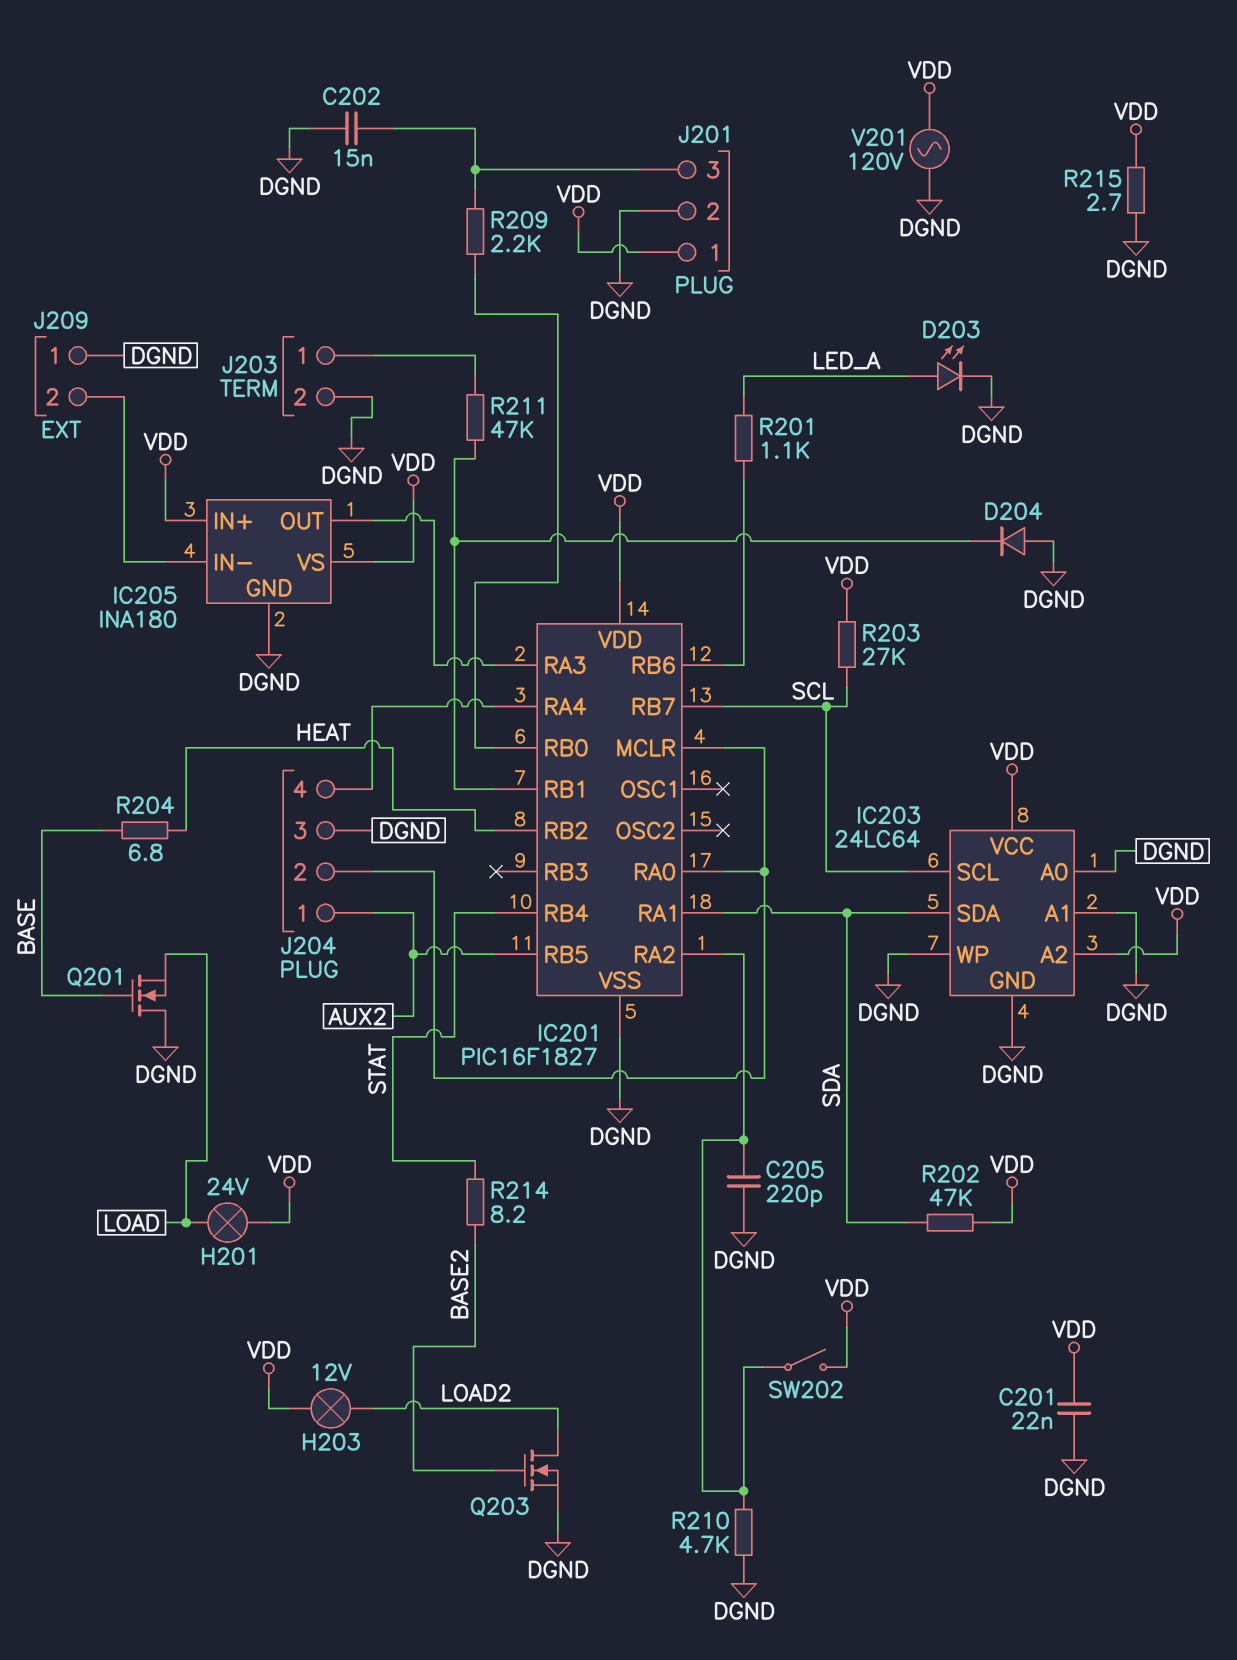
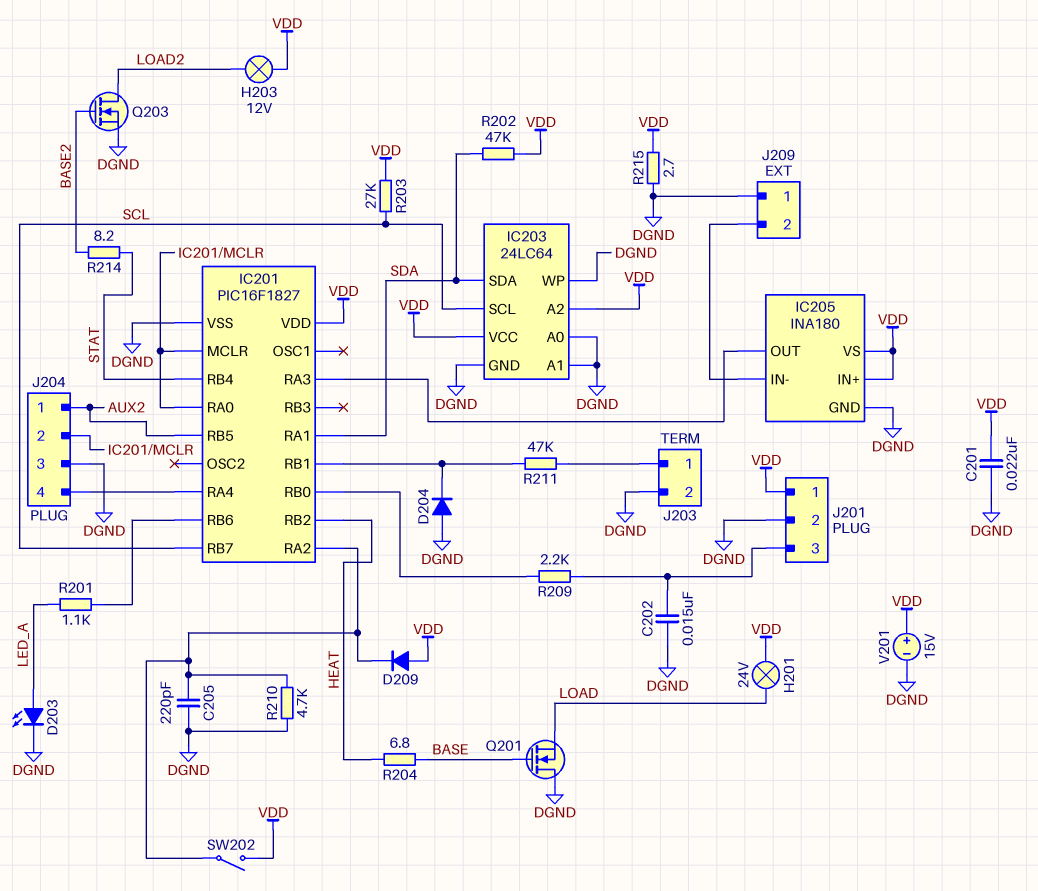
D209: none -> diode (A VDD, K IC201/RA2)
V201: AC 120V (DGND, VDD) -> 15V (plus VDD, minus DGND)

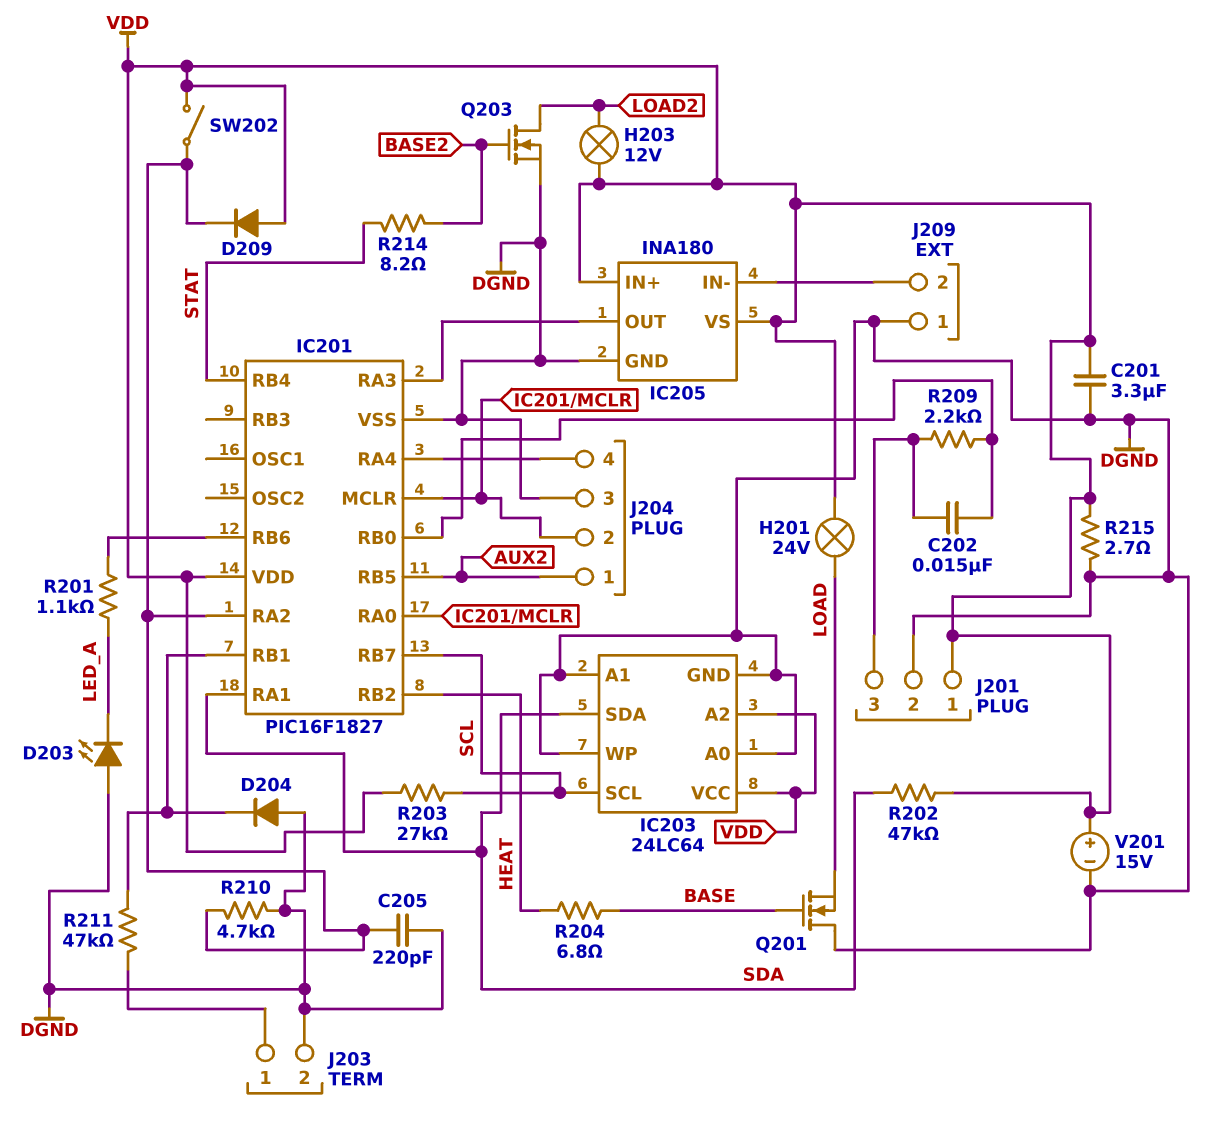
C201: 22nF (DGND, VDD) -> 3.3uF (DGND, VDD)
C202: 15nF (DGND, J201/3) -> 15nF (IC201/RB0, J201/3)
D203: LED (A LED_A, K DGND) -> LED (A DGND, K LED_A)

